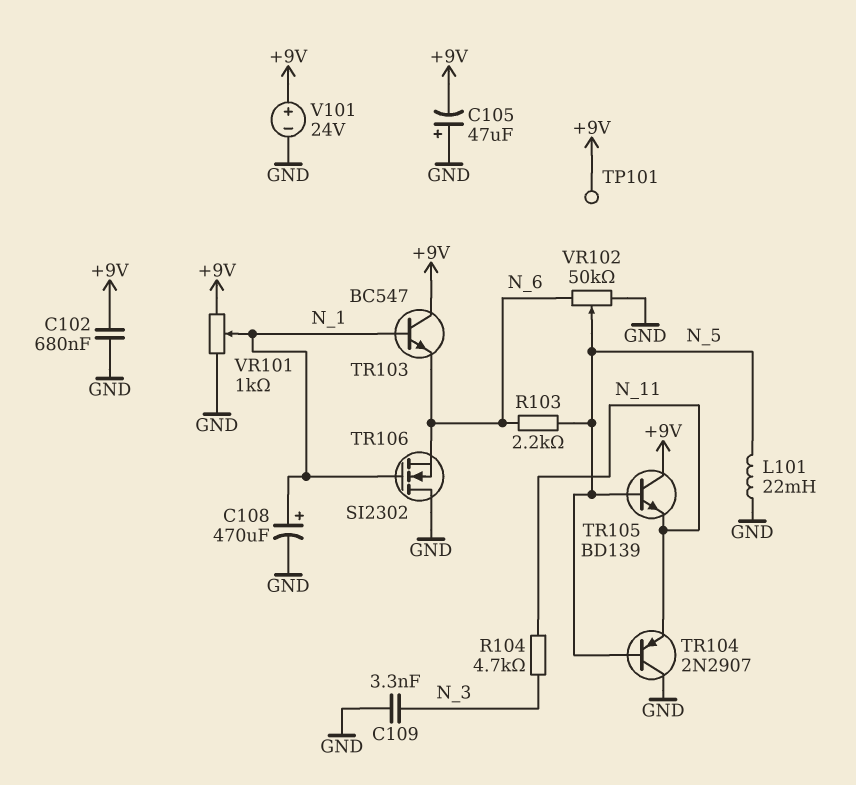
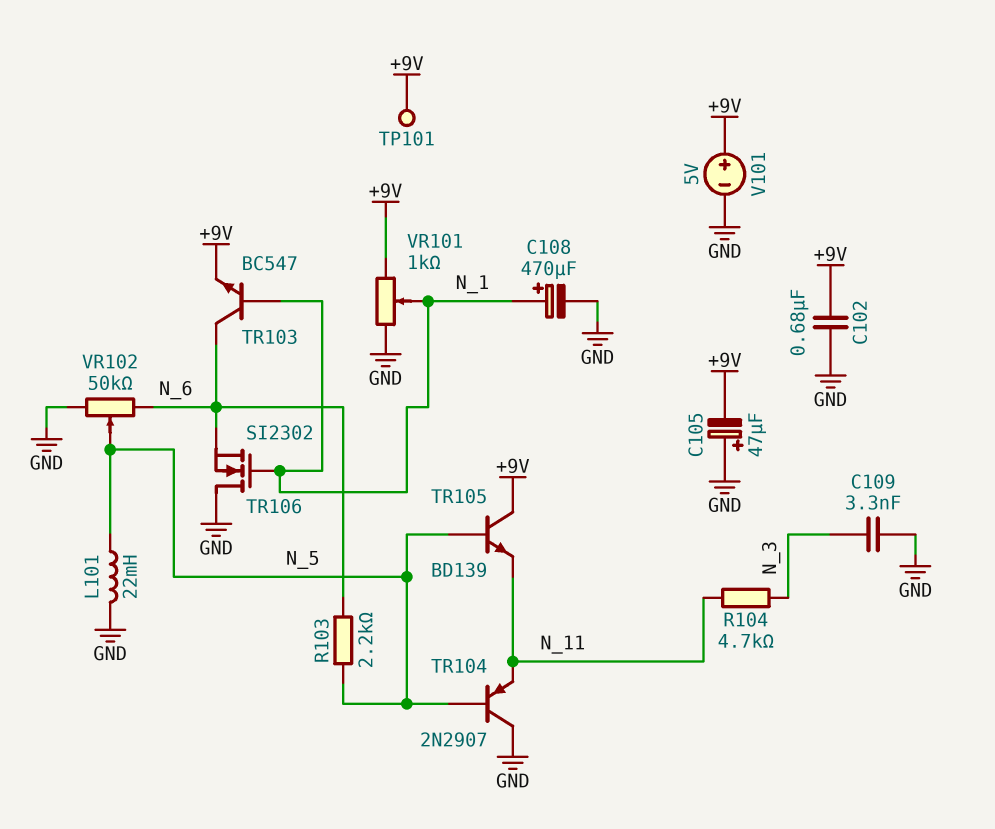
TR103: NPN BC547 (B N_1, C +9V, E N_6) -> NPN BC547 (B N_1, C N_6, E +9V)
V101: 24V (plus +9V, minus GND) -> 5V (plus +9V, minus GND)

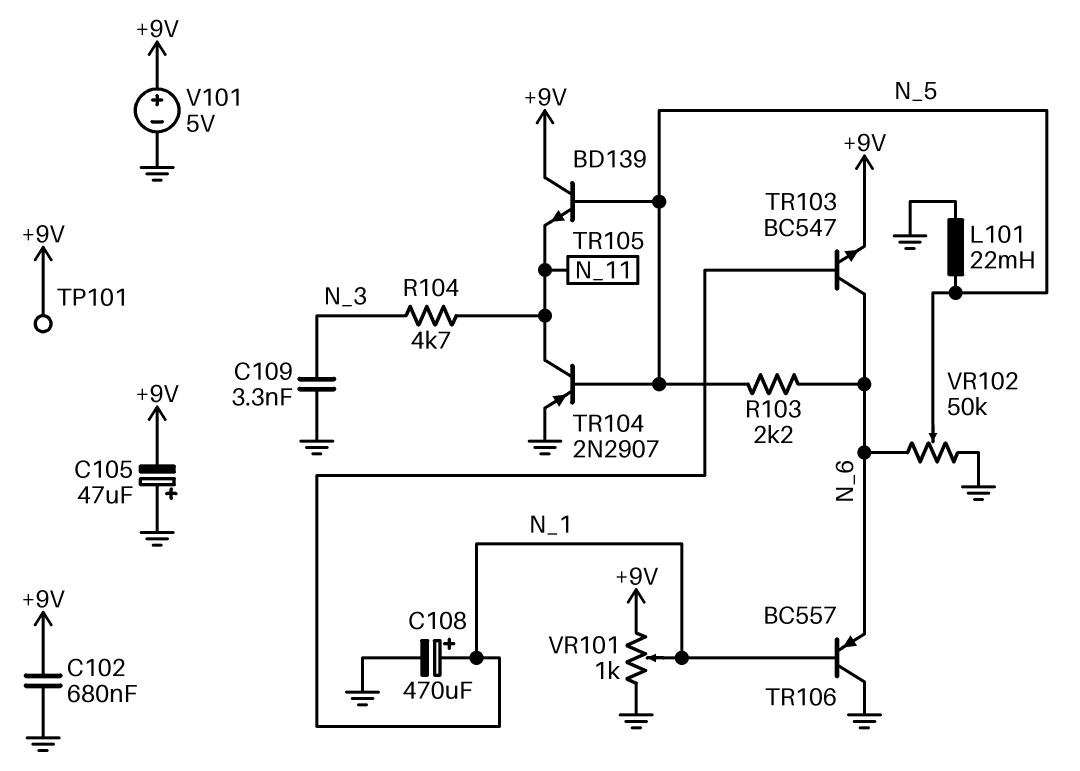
TR104: PNP 2N2907 (B N_5, C GND, E N_11) -> PNP 2N2907 (B N_5, C N_11, E GND)
TR106: NMOS SI2302 (G N_1, D GND, S N_6) -> PNP BC557 (B N_1, C GND, E N_6)

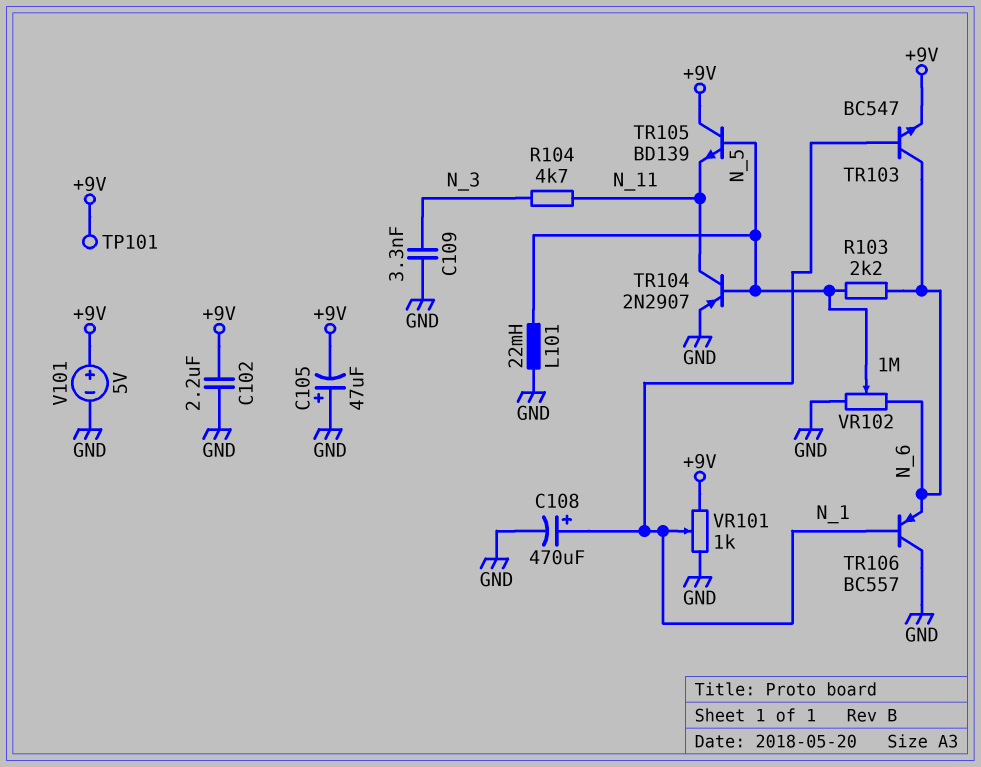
C102: 680nF (+9V, GND) -> 2.2uF (+9V, GND)
VR102: 50k (GND, N_6, wiper N_5) -> 1M (GND, N_6, wiper N_5)

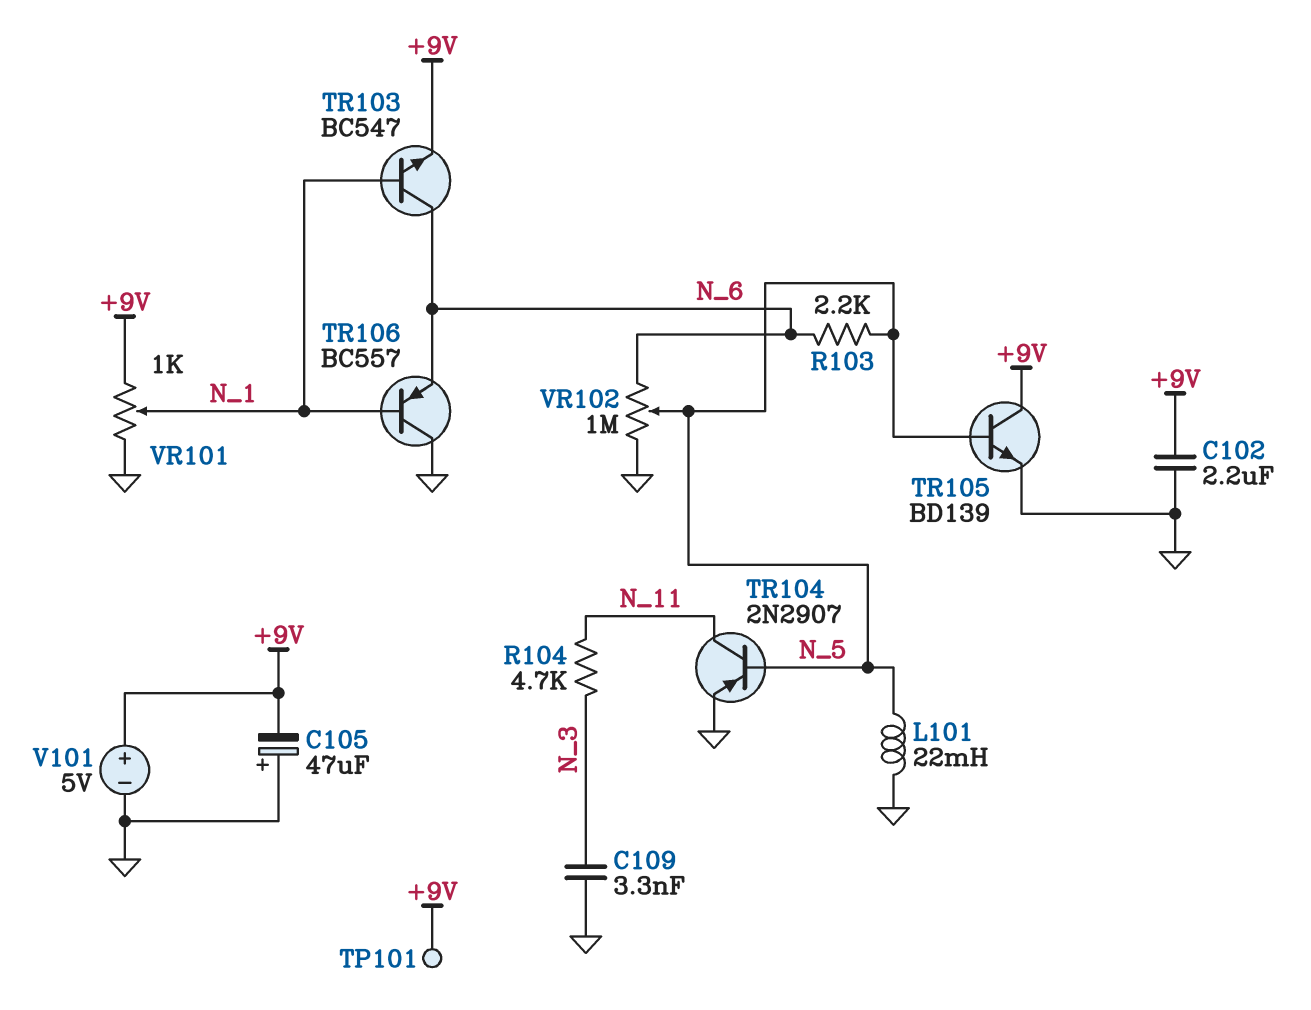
C108: 470uF (plus N_1, minus GND) -> none
TR105: NPN BD139 (B N_5, C +9V, E N_11) -> NPN BD139 (B N_5, C +9V, E GND)

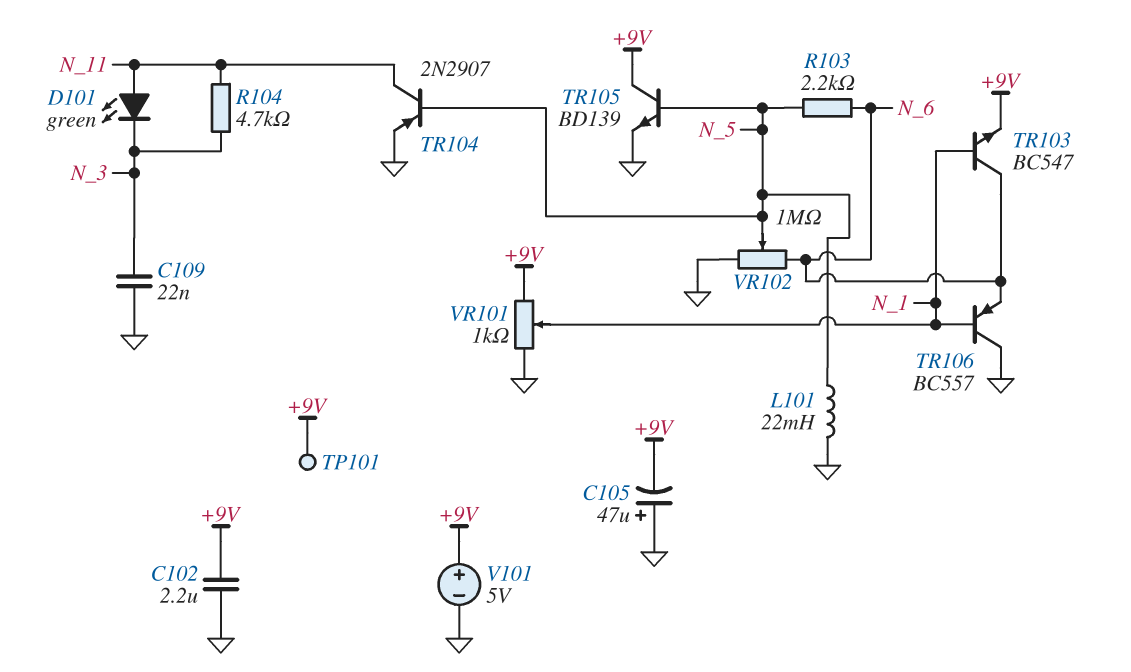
C109: 3.3nF (GND, N_3) -> 22nF (GND, N_3)
D101: none -> LED green (A N_11, K N_3)

